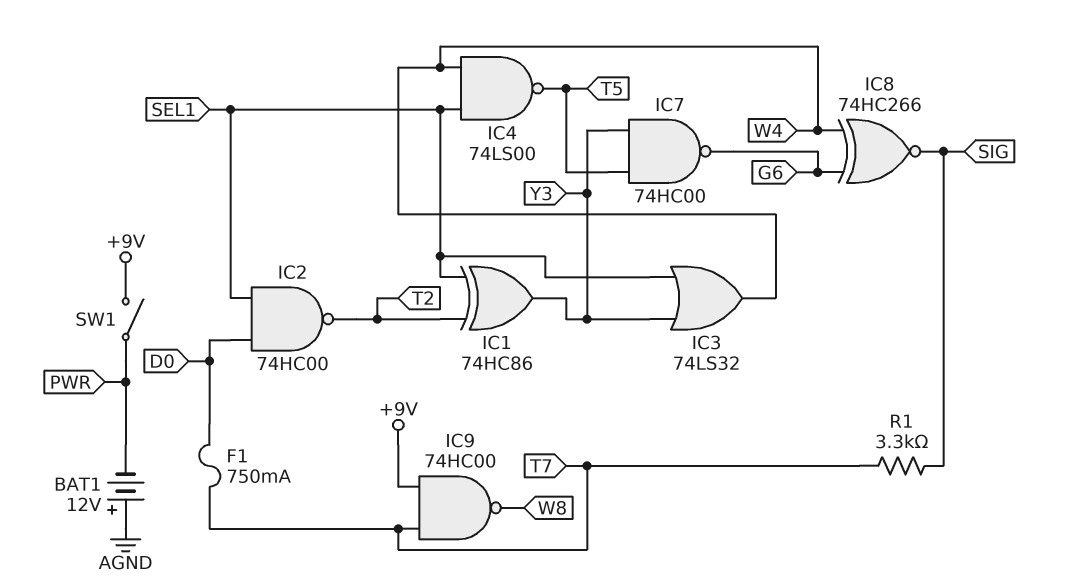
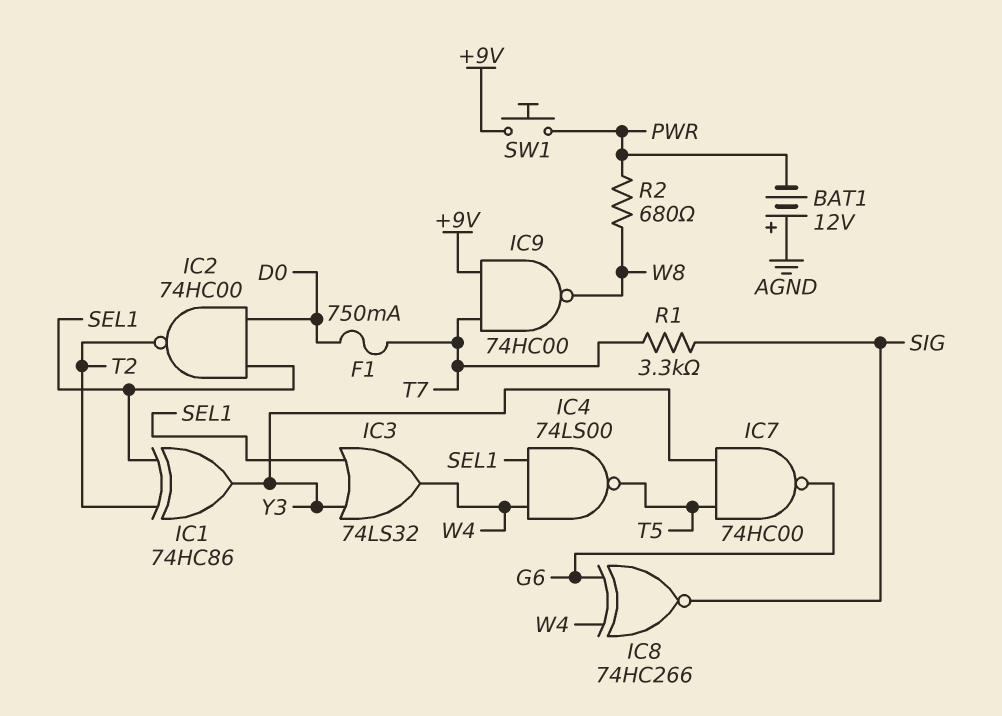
R2: none -> 680 (PWR, W8)
SW1: switch (+9V, PWR) -> button (+9V, PWR)

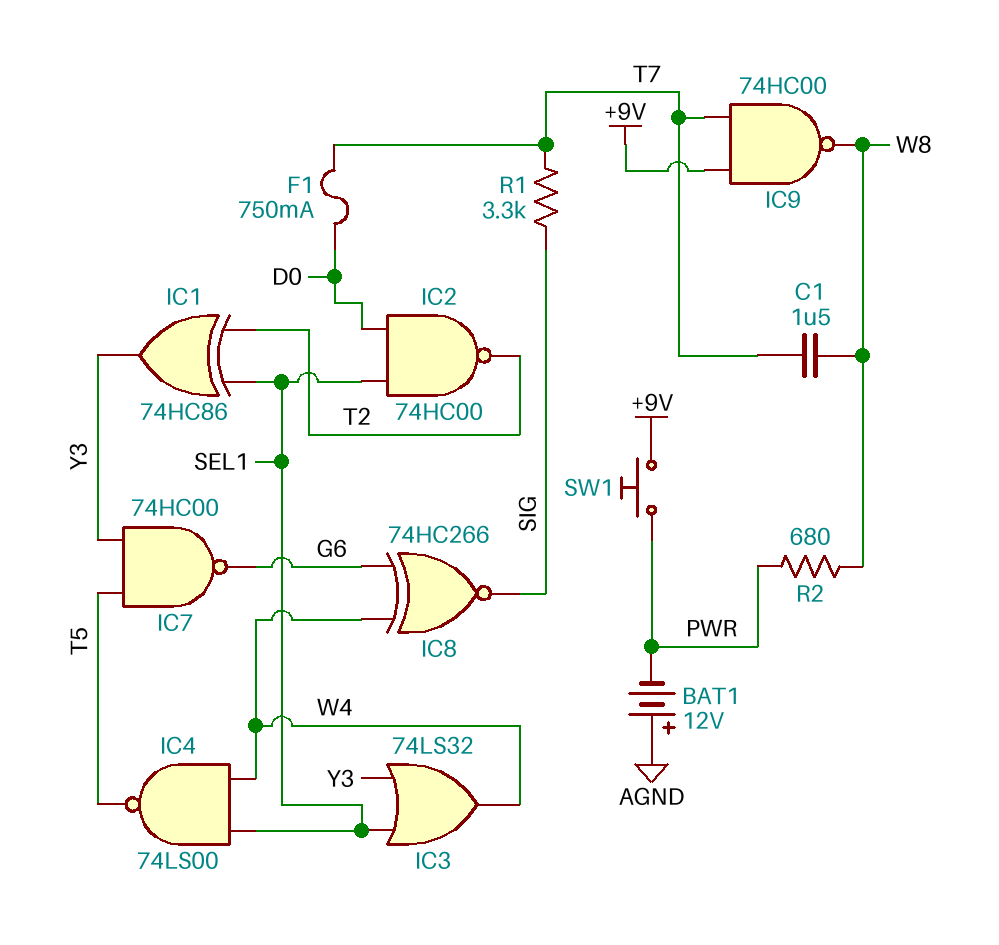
C1: none -> 1.5uF (T7, W8)

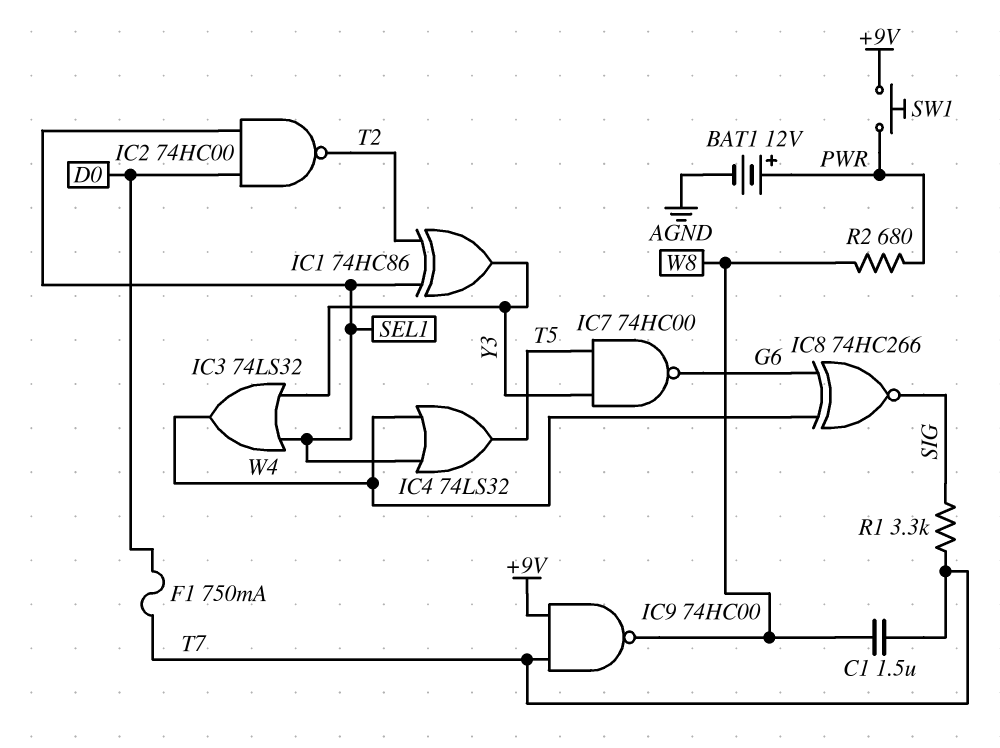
BAT1: 12V (plus AGND, minus PWR) -> 12V (plus PWR, minus AGND)
IC4: NAND 74LS00 (in SEL1, in W4, out T5) -> OR 74LS32 (in SEL1, in W4, out T5)

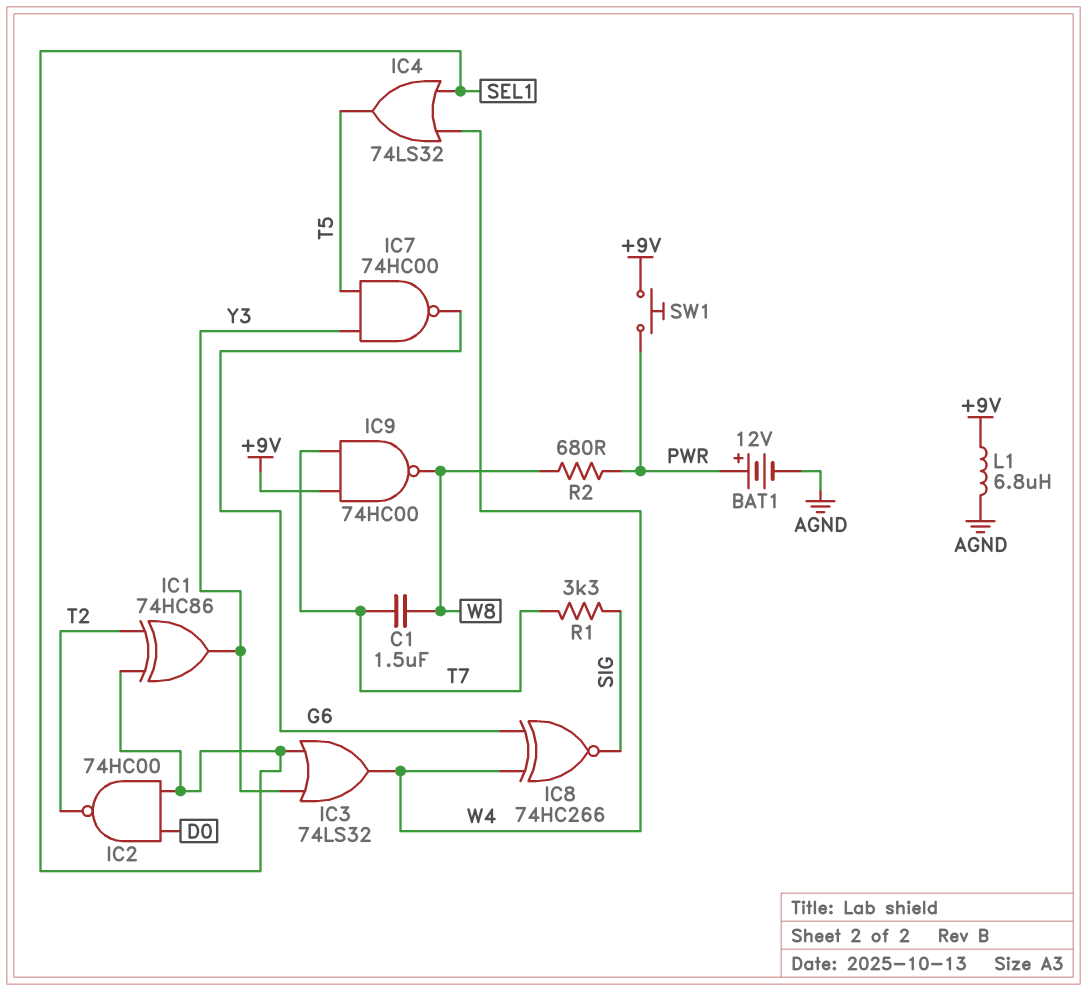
F1: 750mA (D0, T7) -> none
L1: none -> 6.8uH (+9V, AGND)

